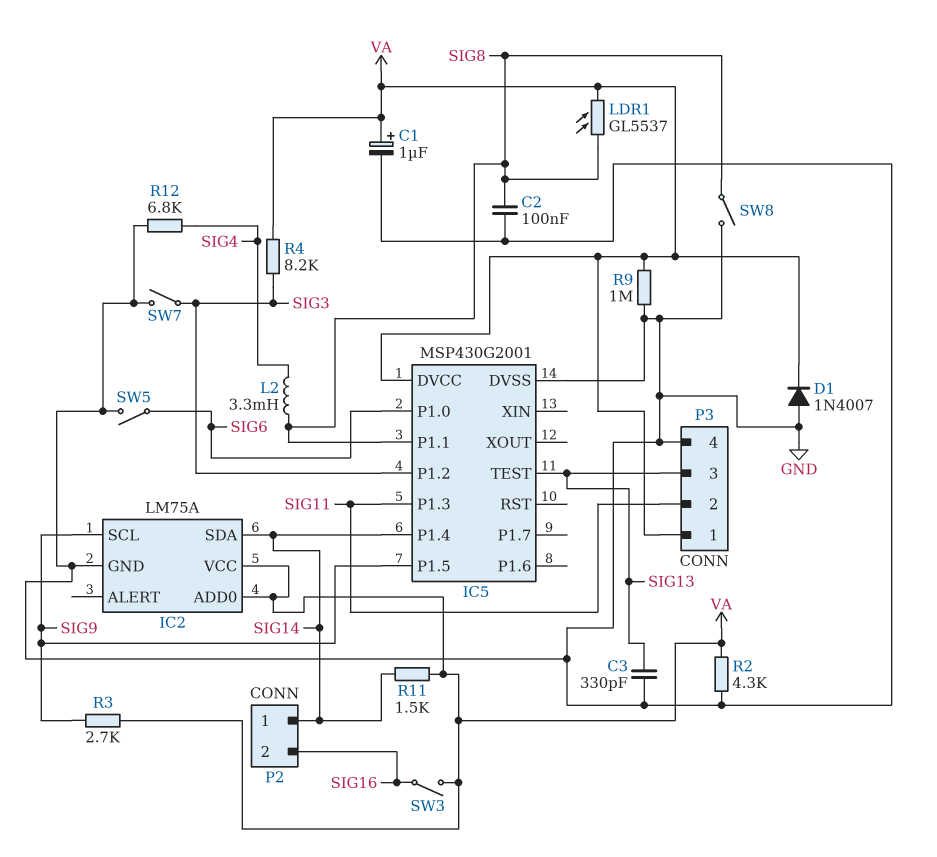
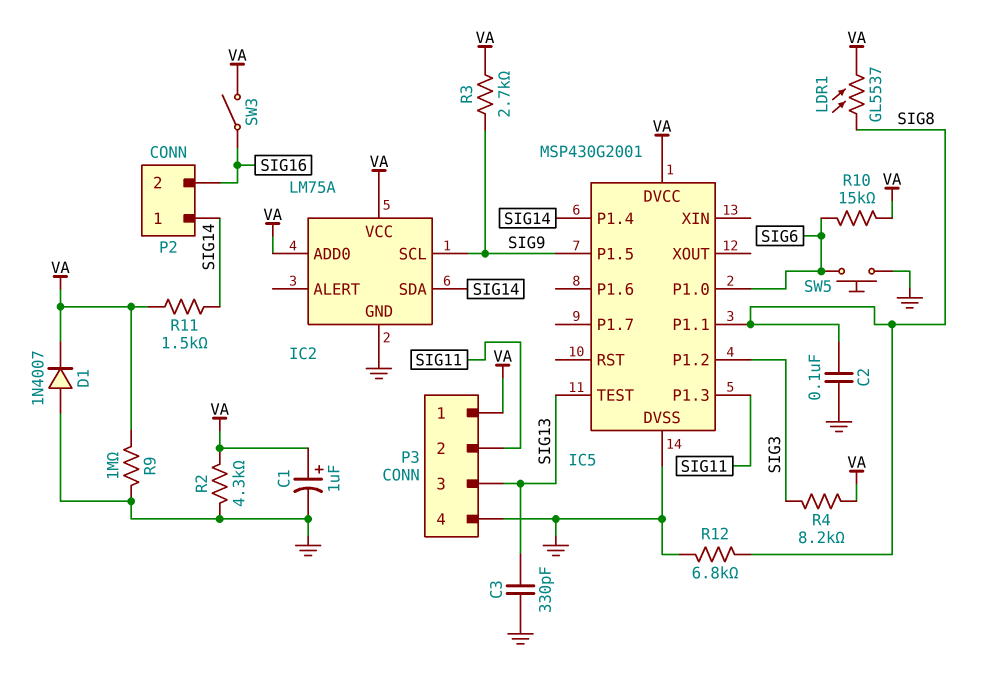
L2: 3.3mH (SIG4, SIG8) -> none
R10: none -> 15k (SIG6, VA)
R12: 6.8k (GND, SIG4) -> 6.8k (GND, SIG8)
SW5: switch (GND, SIG6) -> button (GND, SIG6)
SW7: switch (GND, SIG3) -> none
SW8: switch (GND, SIG8) -> none

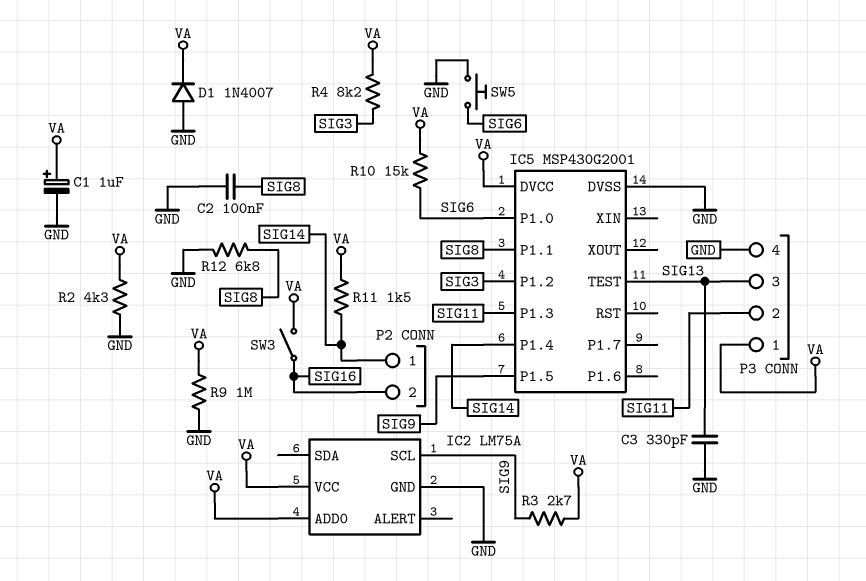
IC2 pin SDA: SIG14 -> none
LDR1: GL5537 (SIG8, VA) -> none

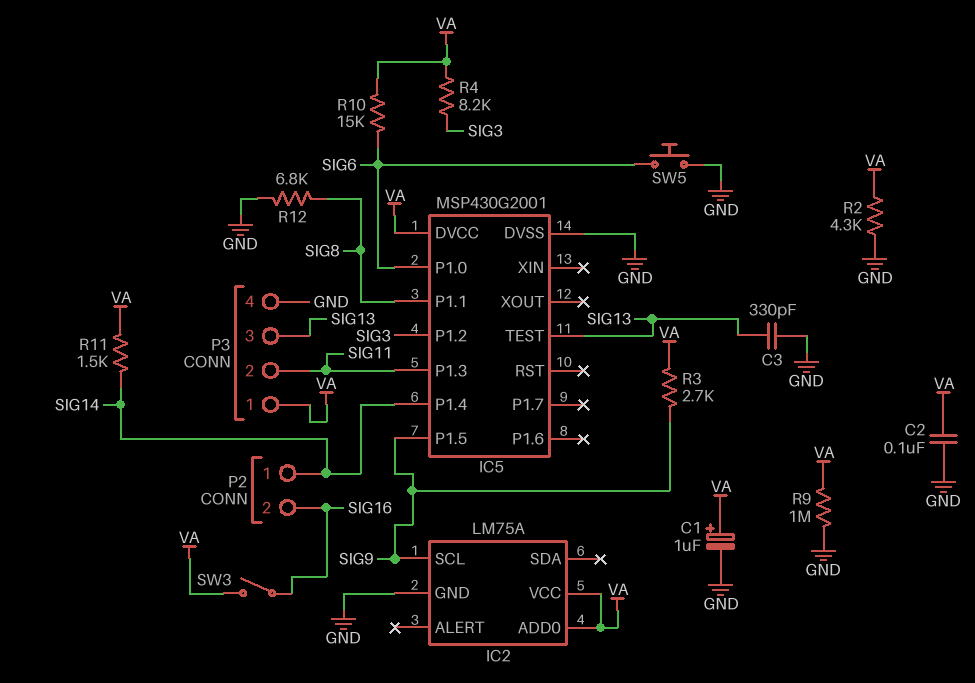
C2: 100nF (GND, SIG8) -> 100nF (GND, VA)
D1: diode 1N4007 (A GND, K VA) -> none

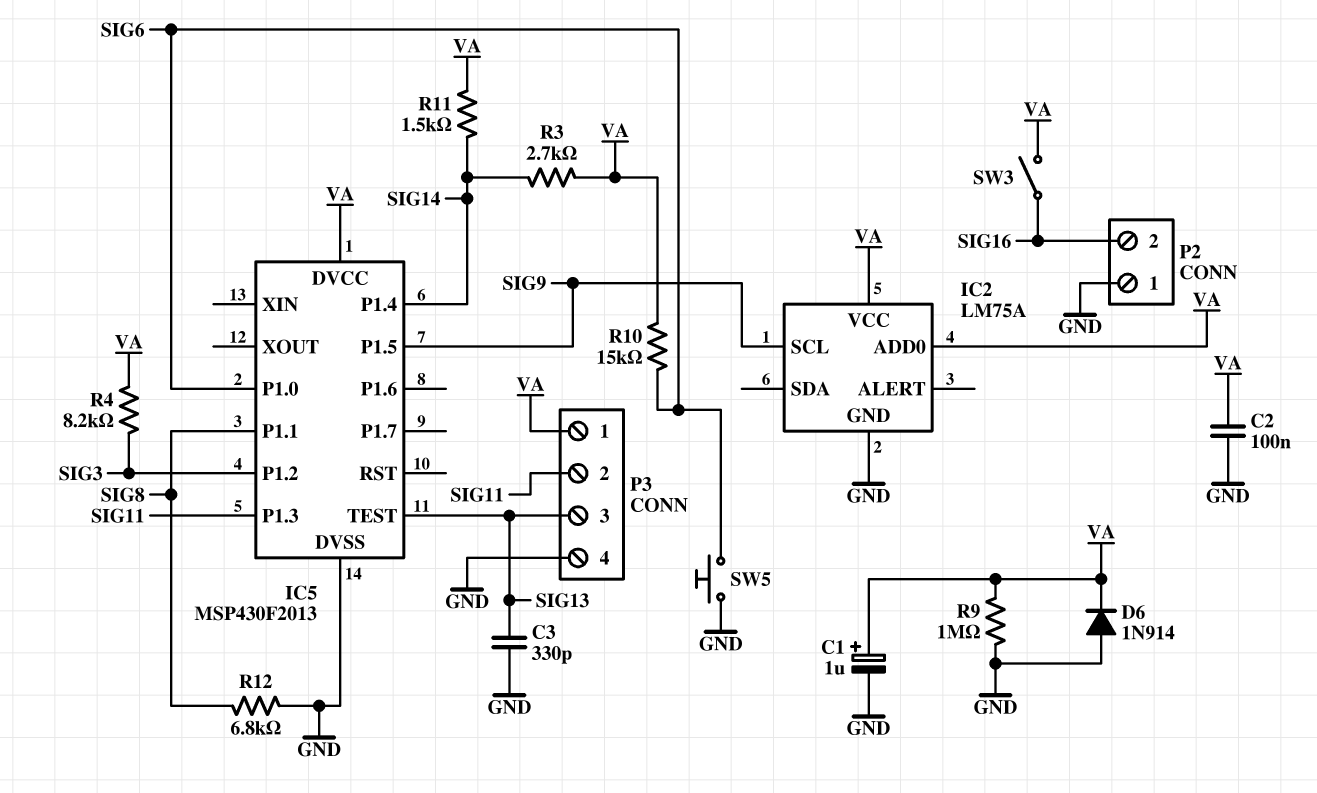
D6: none -> diode 1N914 (A GND, K VA)
IC5: MSP430G2001 -> MSP430F2013
P2 pin 1: SIG14 -> GND
R2: 4.3k (GND, VA) -> none
R3: 2.7k (SIG9, VA) -> 2.7k (SIG14, VA)

